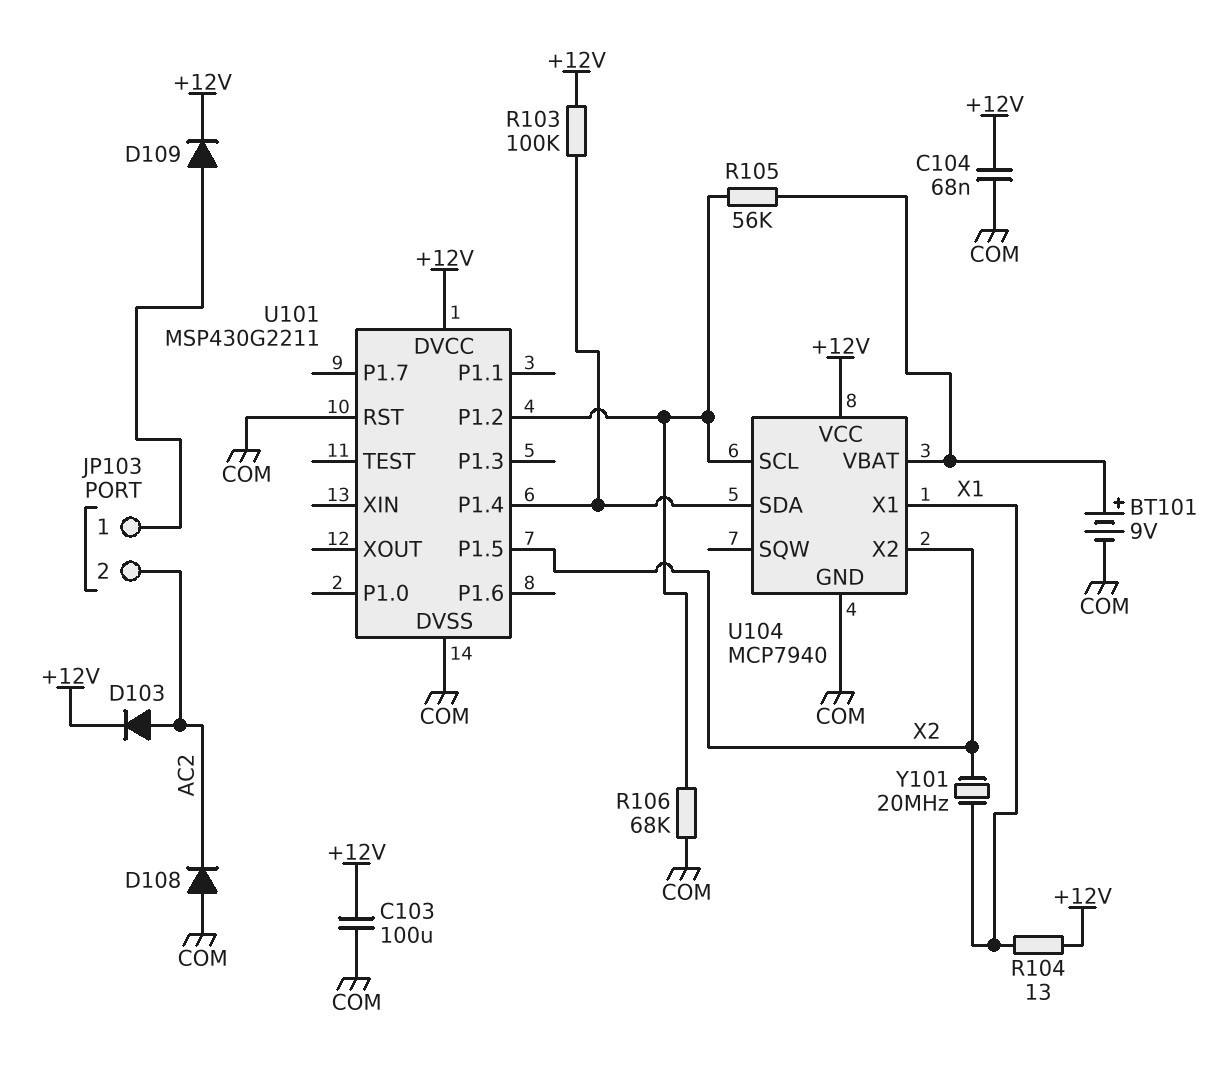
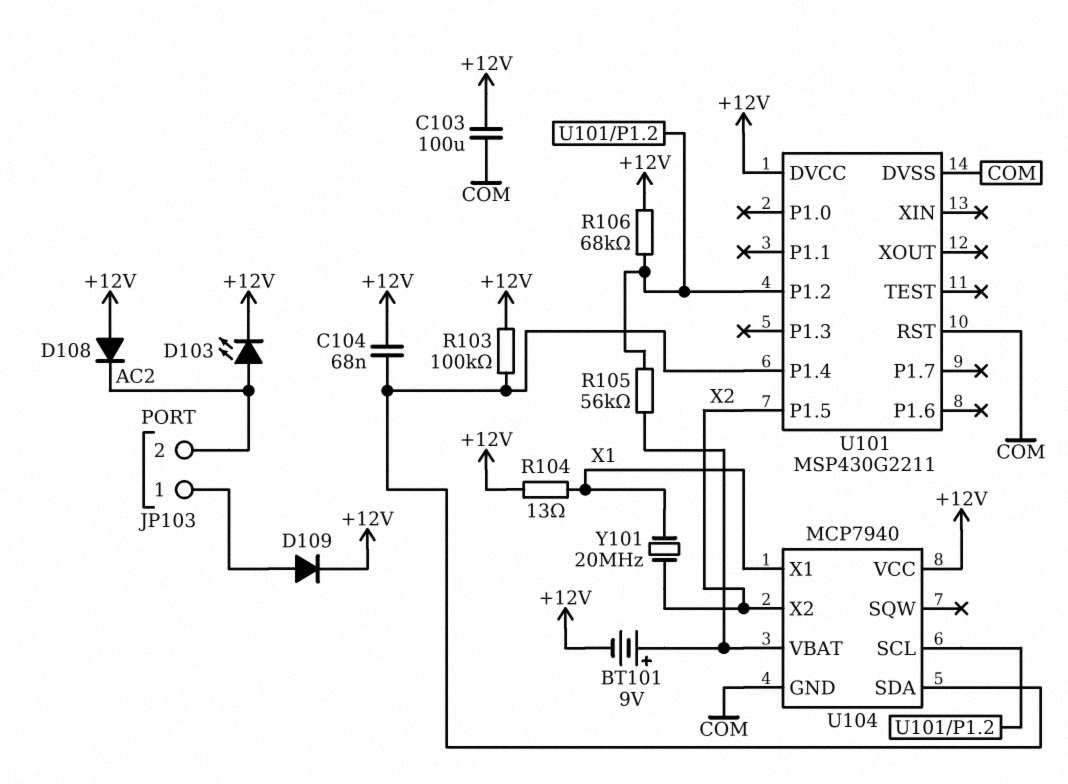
BT101: 9V (plus U104/VBAT, minus COM) -> 9V (plus U104/VBAT, minus +12V)
C104: 68nF (+12V, COM) -> 68nF (+12V, U101/P1.4)
D103: diode (A AC2, K +12V) -> LED (A AC2, K +12V)
D108: diode (A COM, K AC2) -> diode (A +12V, K AC2)
R106: 68k (COM, U101/P1.2) -> 68k (+12V, U101/P1.2)

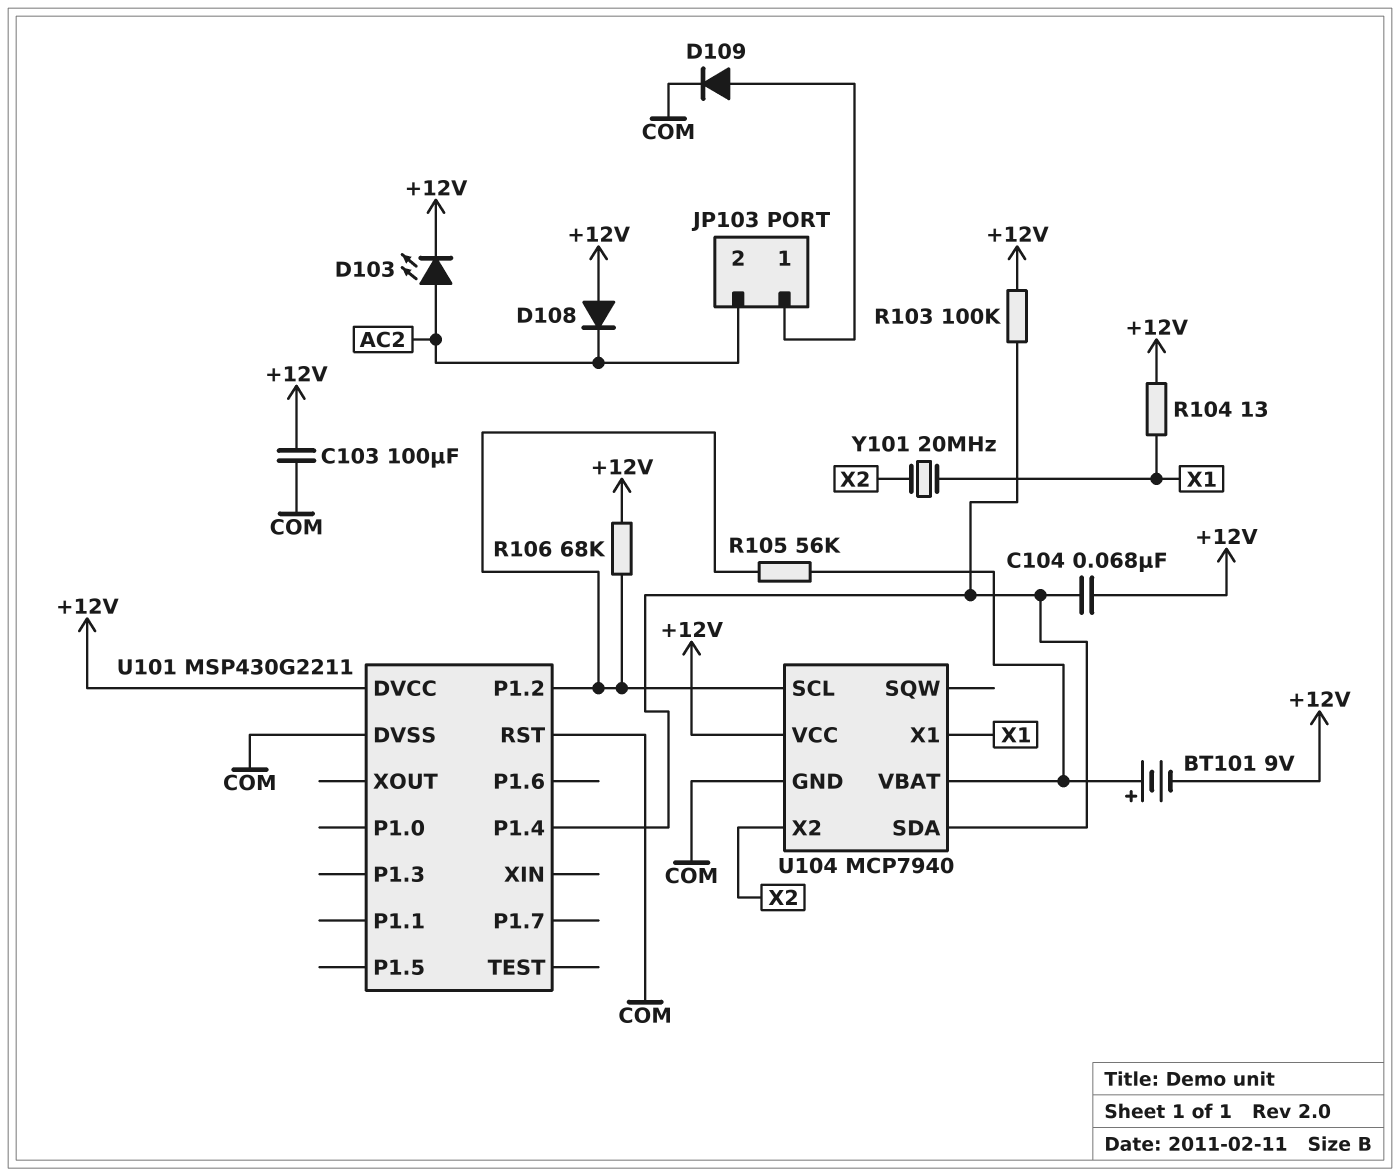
D109: diode (A JP103/1, K +12V) -> diode (A JP103/1, K COM)
U101 pin P1.5: X2 -> none

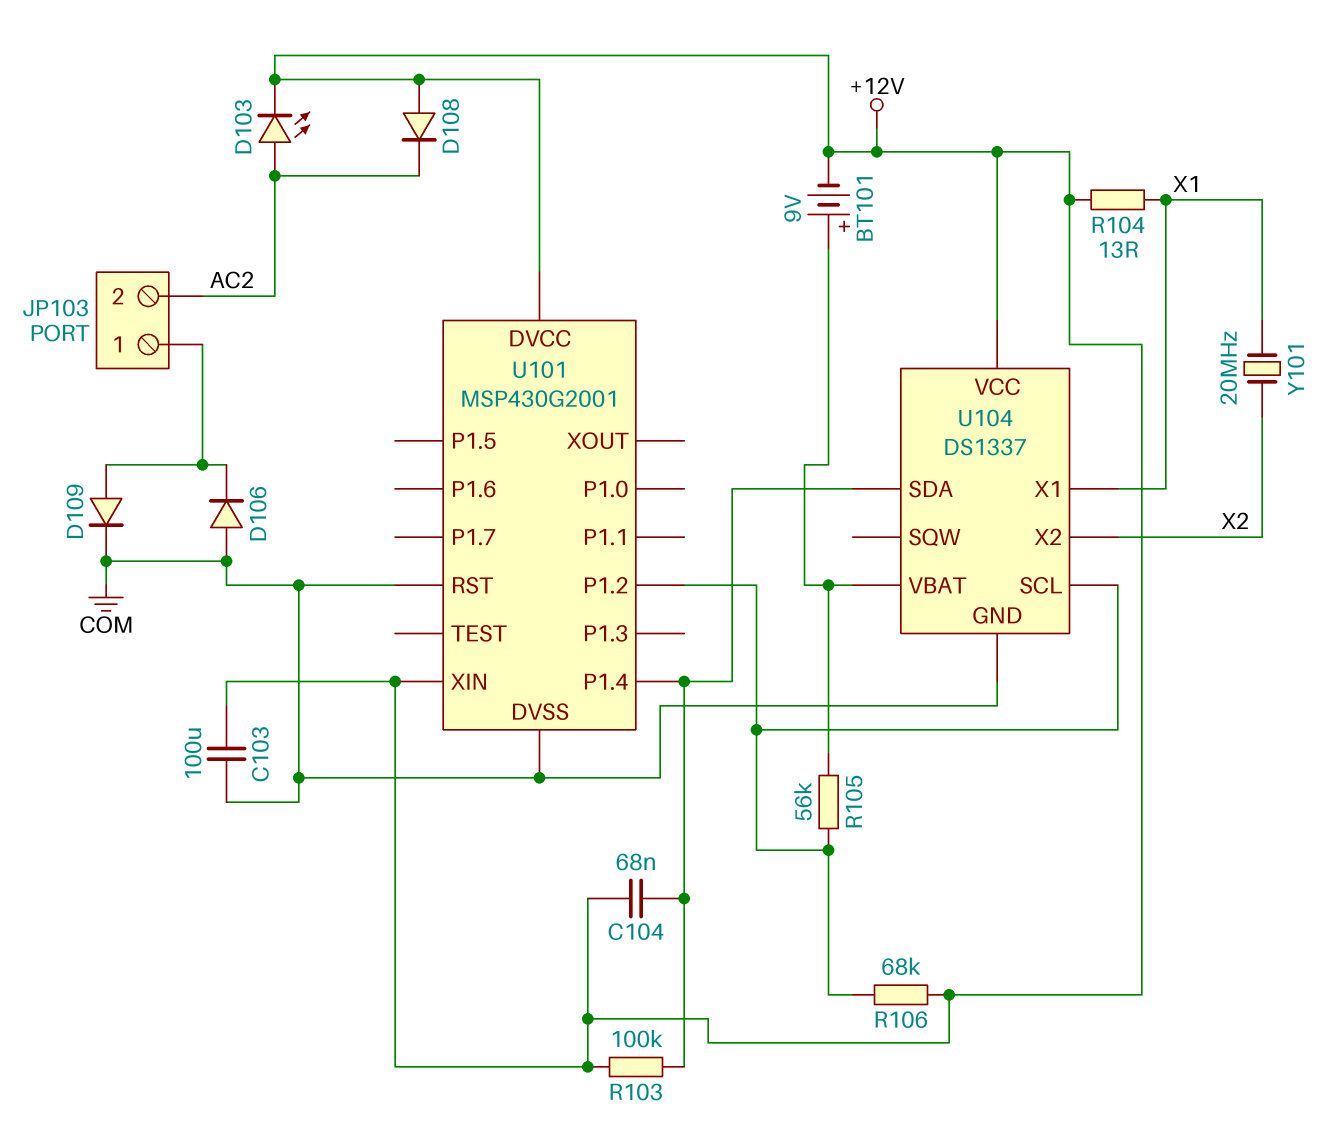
D106: none -> diode (A COM, K JP103/1)
U101: MSP430G2211 -> MSP430G2001
U101 pin XIN: none -> +12V
U104: MCP7940 -> DS1337

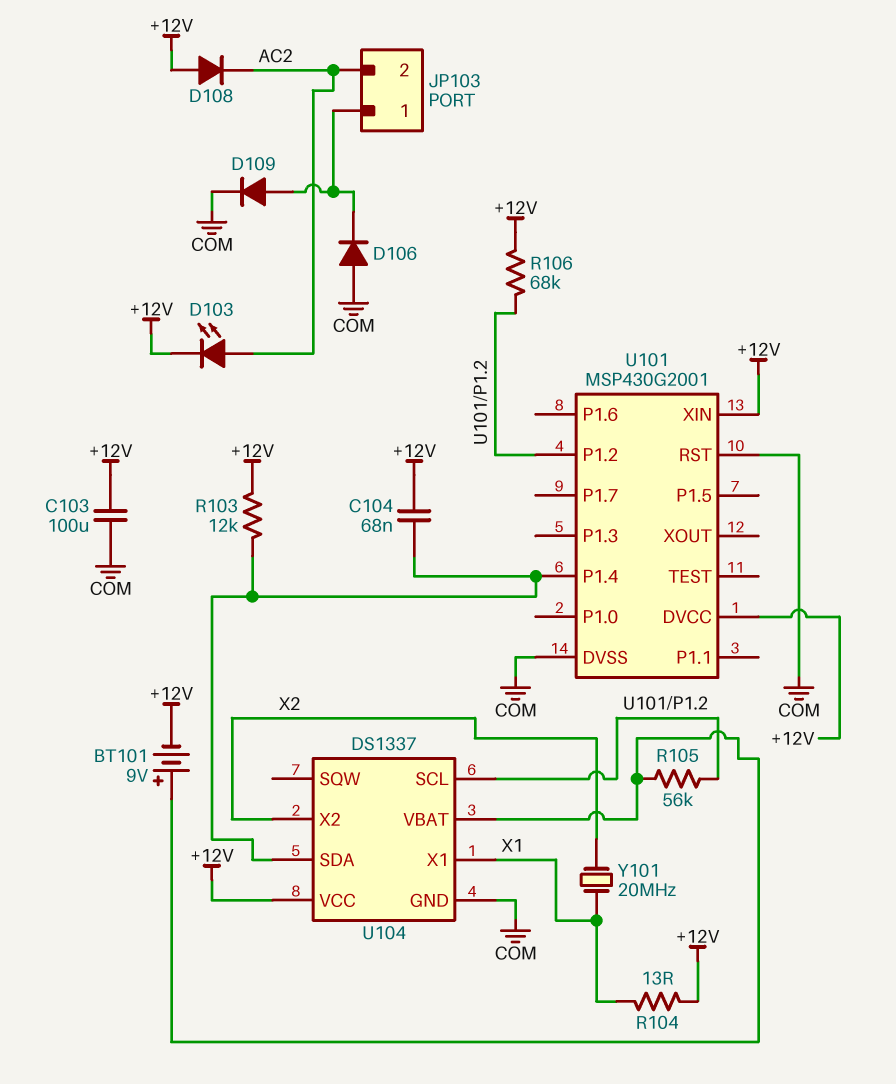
R103: 100k (+12V, U101/P1.4) -> 12k (+12V, U101/P1.4)

